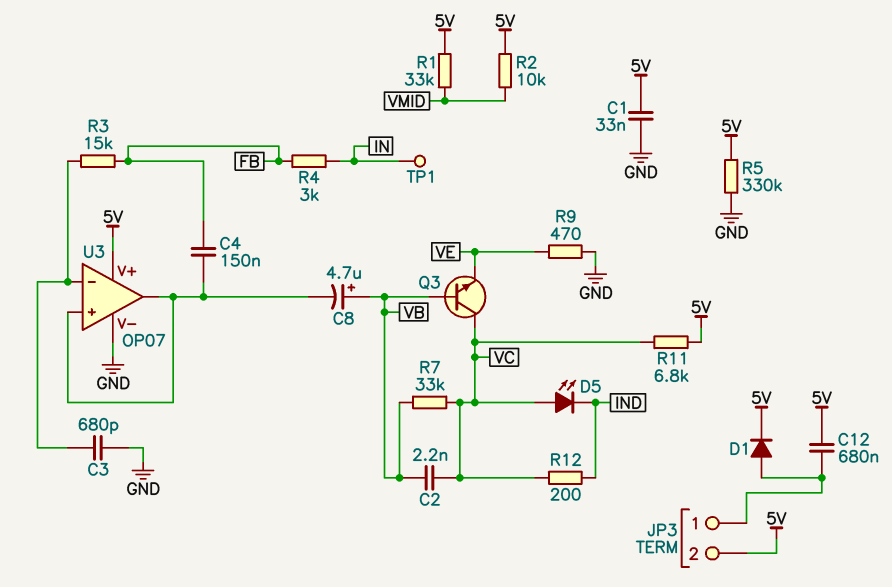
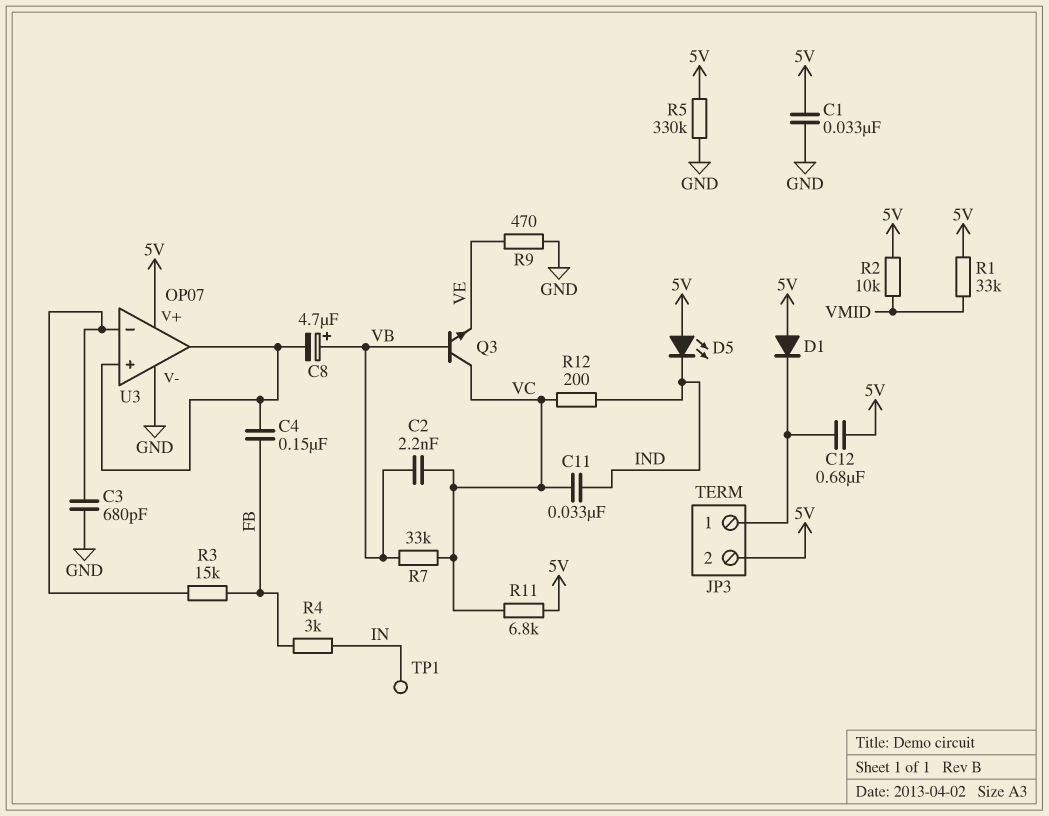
C11: none -> 33nF (IND, VC)
D1: diode (A JP3/1, K 5V) -> diode (A 5V, K JP3/1)
D5: LED (A VC, K IND) -> LED (A 5V, K IND)

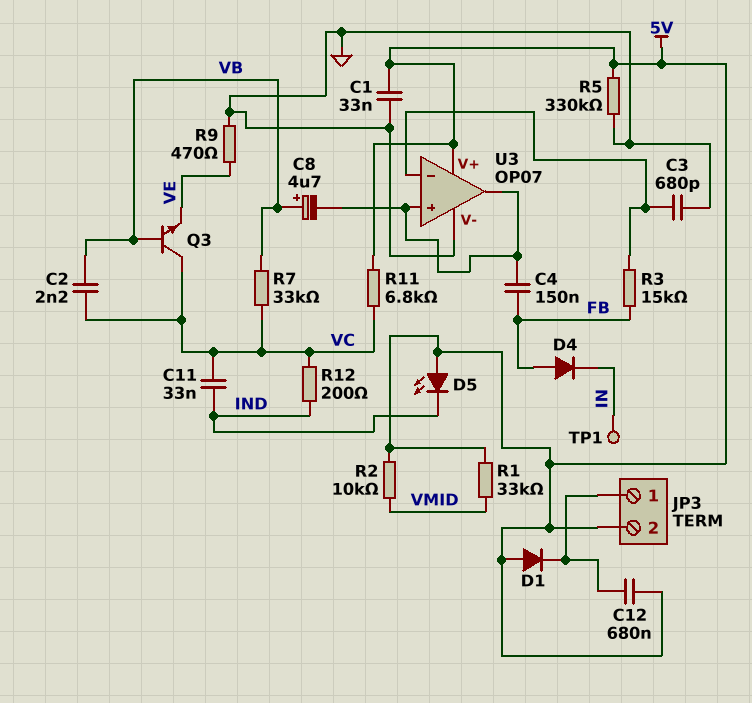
D4: none -> diode (A FB, K IN)
R4: 3k (FB, IN) -> none

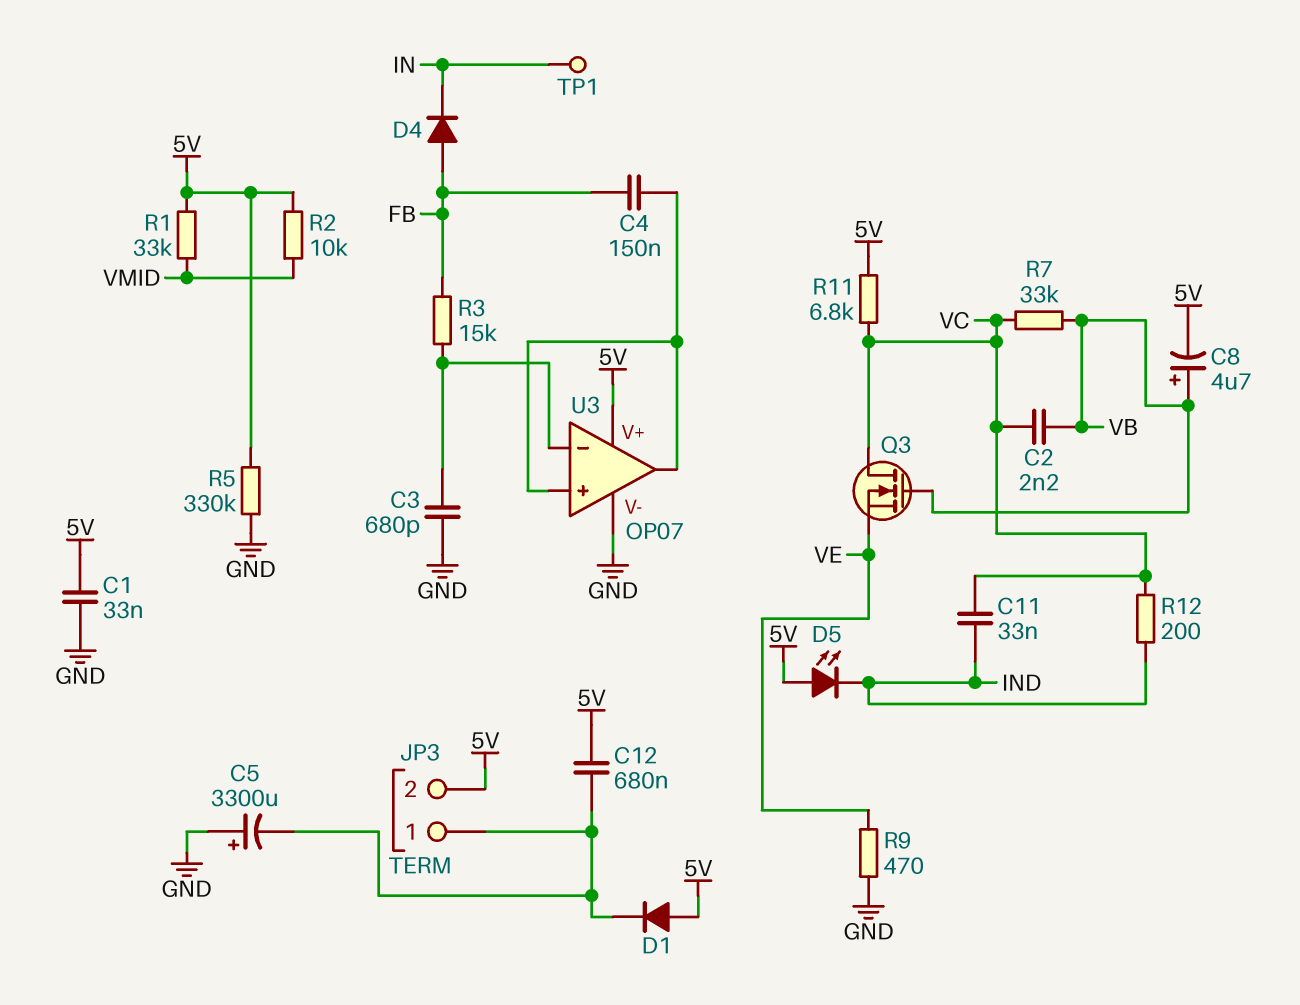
C5: none -> 3300uF (plus GND, minus JP3/1)
C8: 4.7uF (plus VB, minus U3/in+) -> 4.7uF (plus VB, minus 5V)
Q3: NPN (B VB, C VC, E VE) -> NMOS (G VB, D VC, S VE)

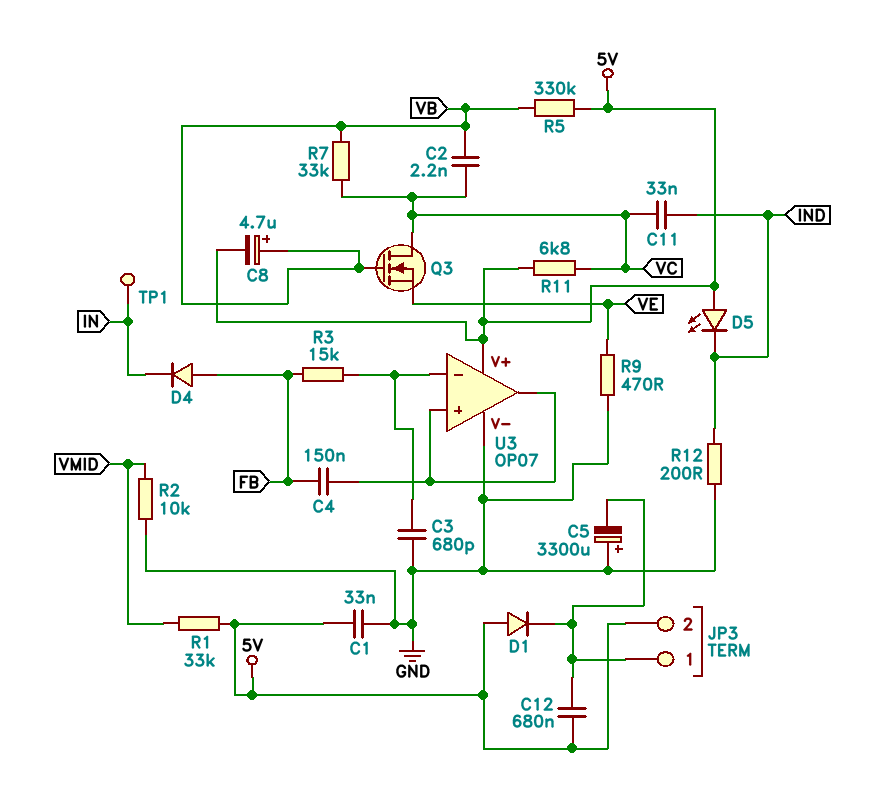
R2: 10k (5V, VMID) -> 10k (GND, VMID)
R5: 330k (5V, GND) -> 330k (5V, VB)
R12: 200 (IND, VC) -> 200 (GND, IND)

